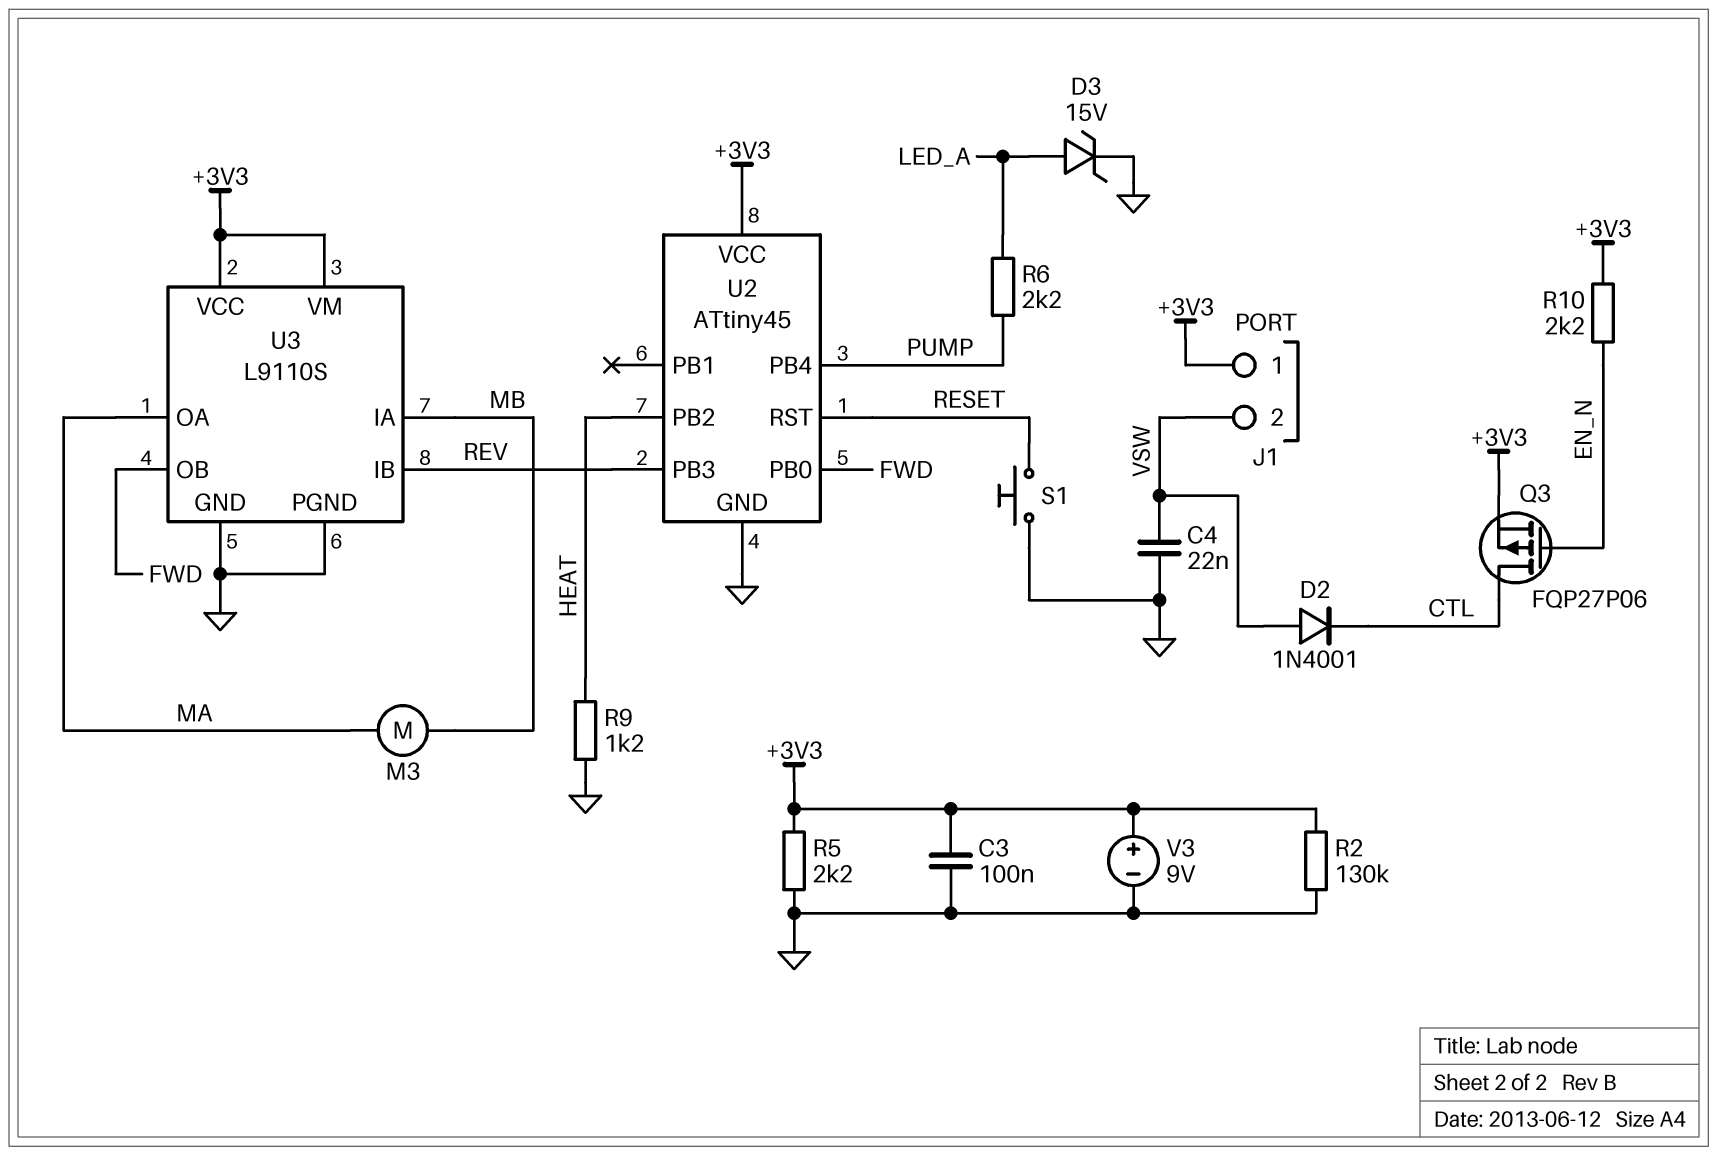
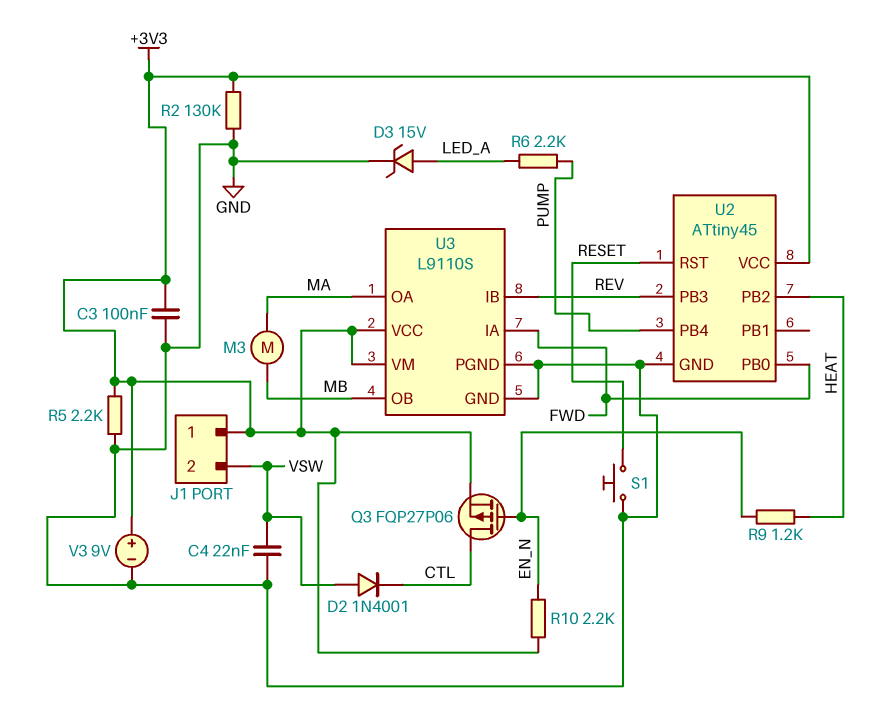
R9: 1.2k (GND, HEAT) -> 1.2k (EN_N, HEAT)
U3 pin IA: MB -> FWD
U3 pin OB: FWD -> MB

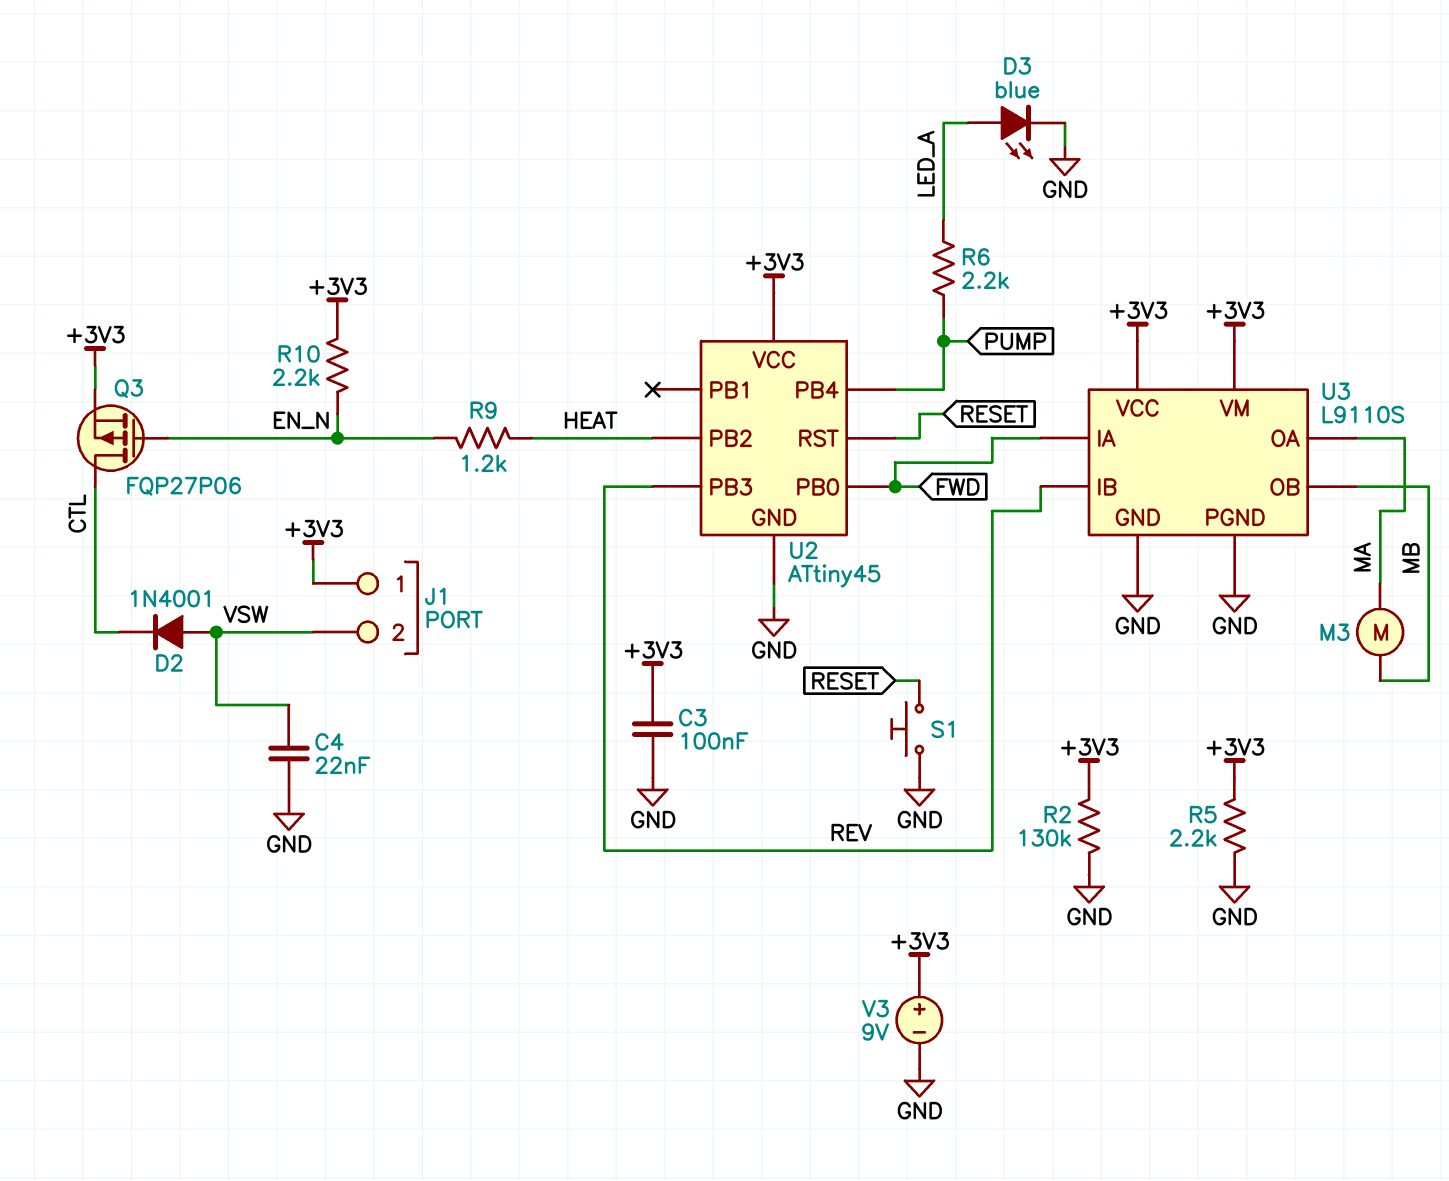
D3: zener 15V (A LED_A, K GND) -> LED blue (A LED_A, K GND)

